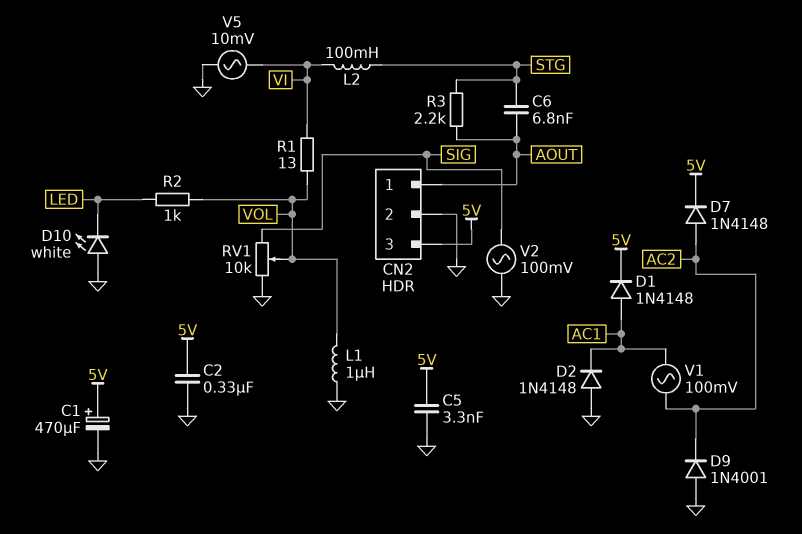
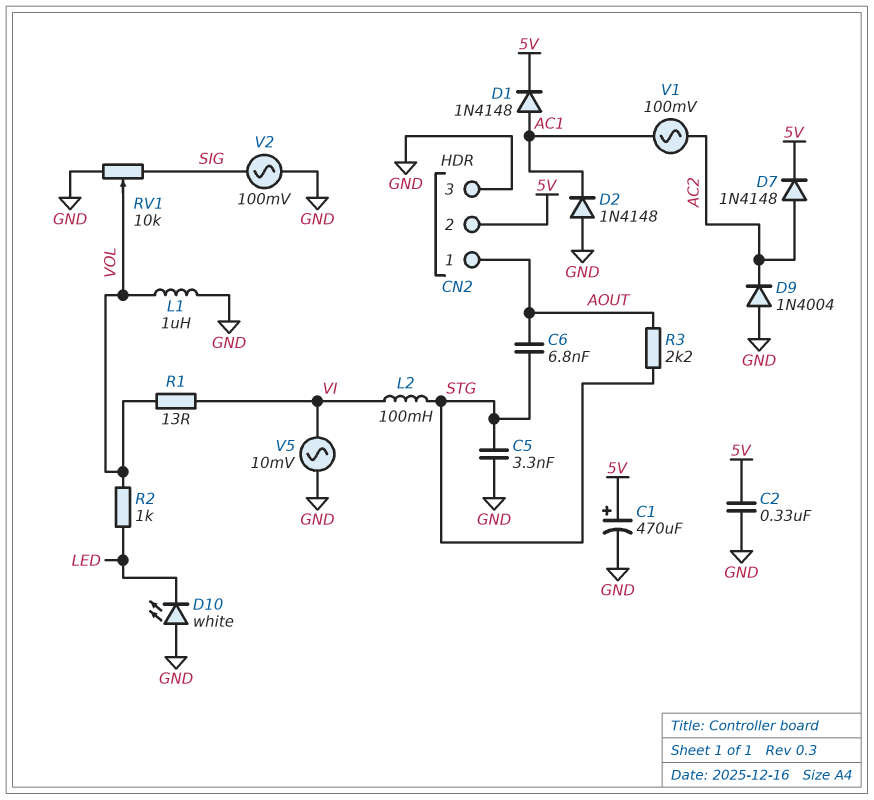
C5: 3.3nF (5V, GND) -> 3.3nF (GND, STG)
CN2 pin 2: GND -> 5V
CN2 pin 3: 5V -> GND
D9: diode 1N4001 (A GND, K AC2) -> diode 1N4004 (A GND, K AC2)

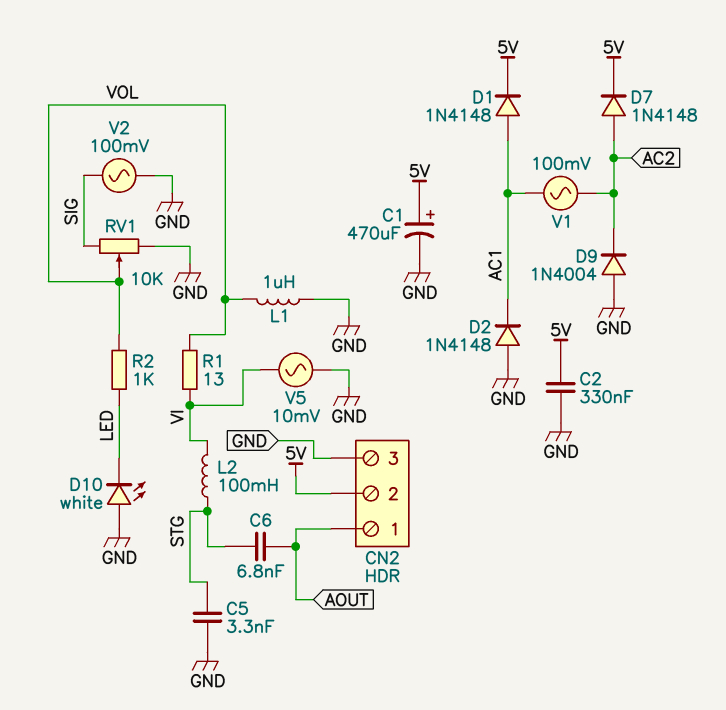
R3: 2.2k (AOUT, STG) -> none

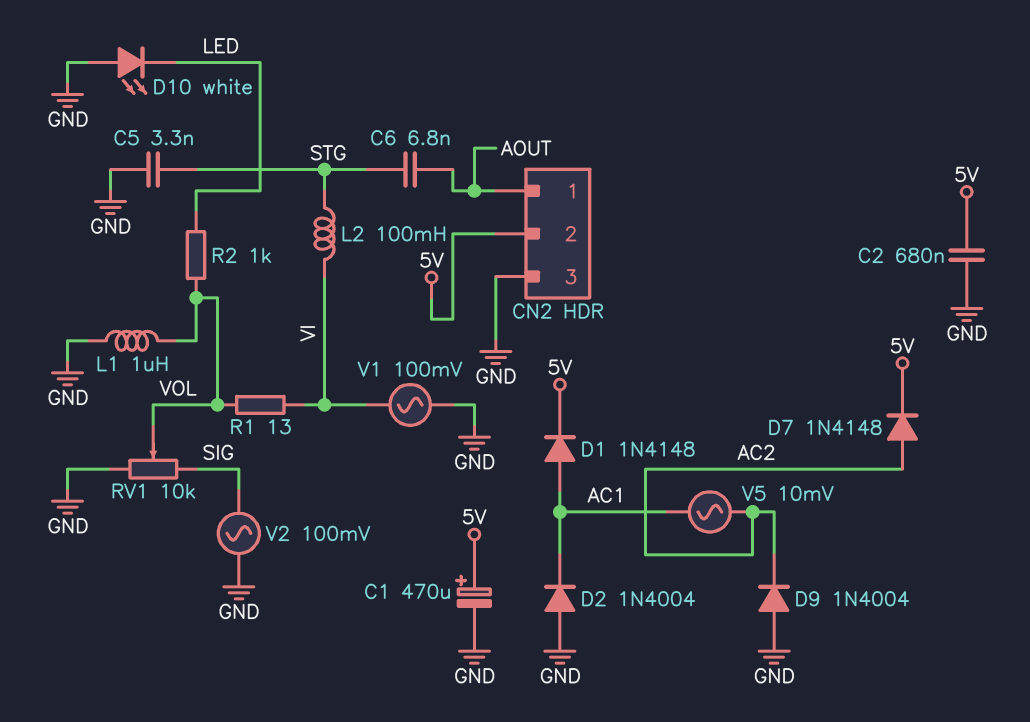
C2: 330nF (5V, GND) -> 680nF (5V, GND)
D2: diode 1N4148 (A GND, K AC1) -> diode 1N4004 (A GND, K AC1)
V1: AC 100mV (AC1, AC2) -> AC 100mV (GND, VI)
V5: AC 10mV (GND, VI) -> AC 10mV (AC1, AC2)

